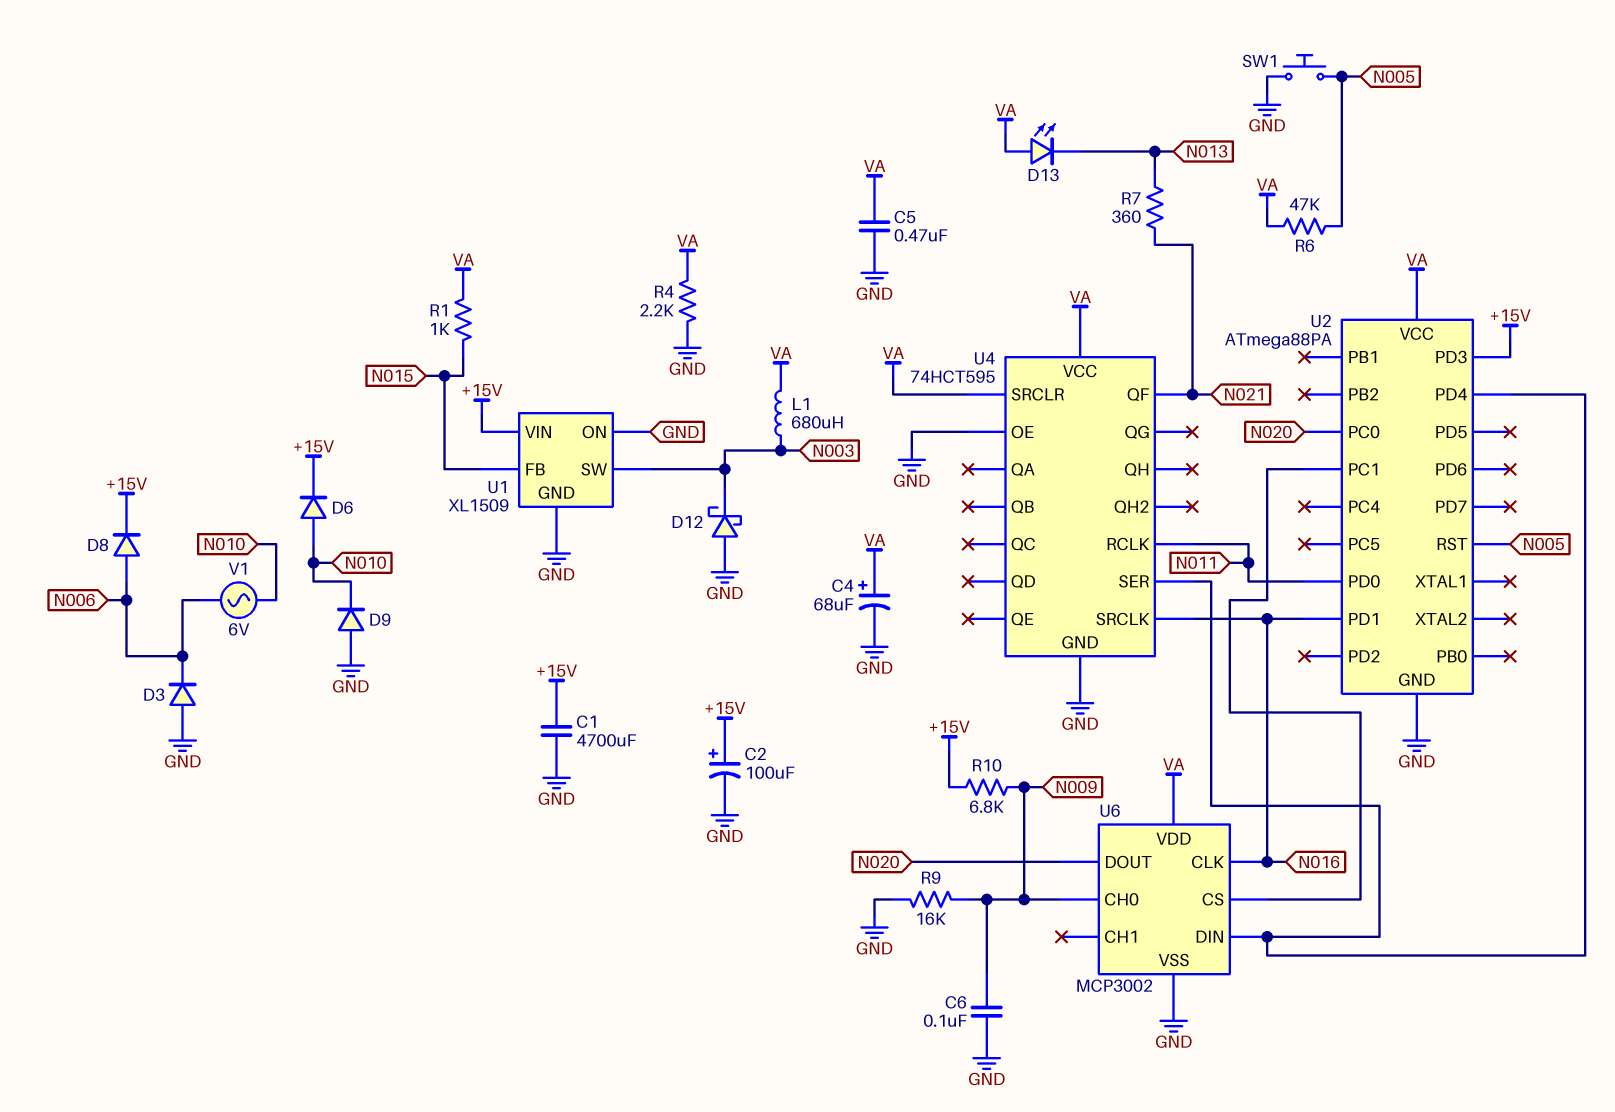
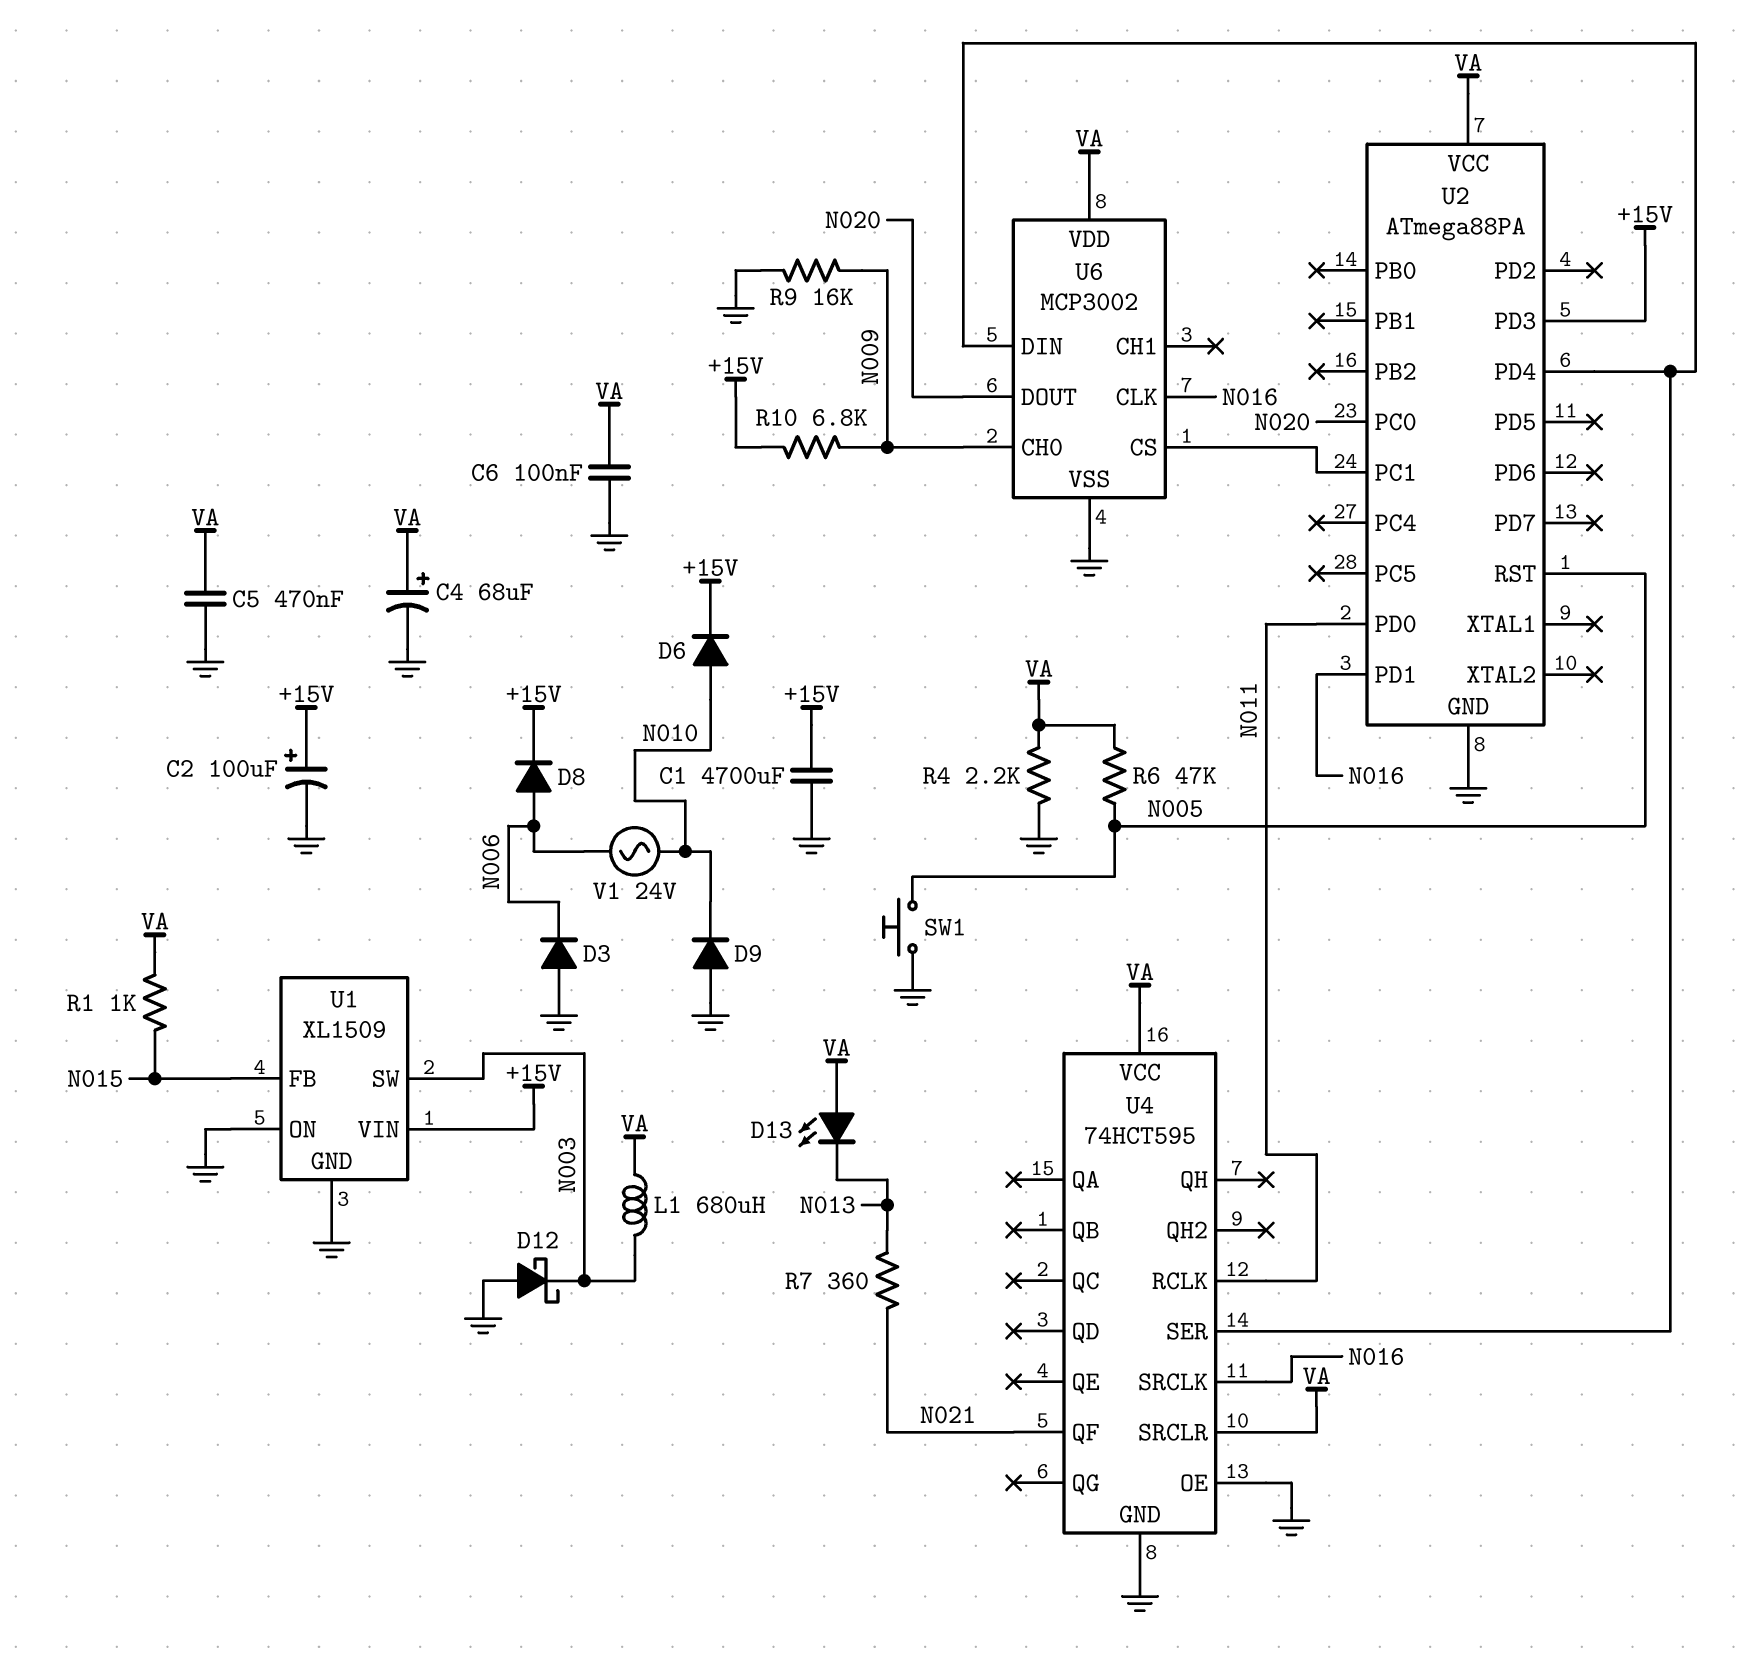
C6: 100nF (GND, N009) -> 100nF (GND, VA)
V1: AC 6V (N006, N010) -> AC 24V (N006, N010)

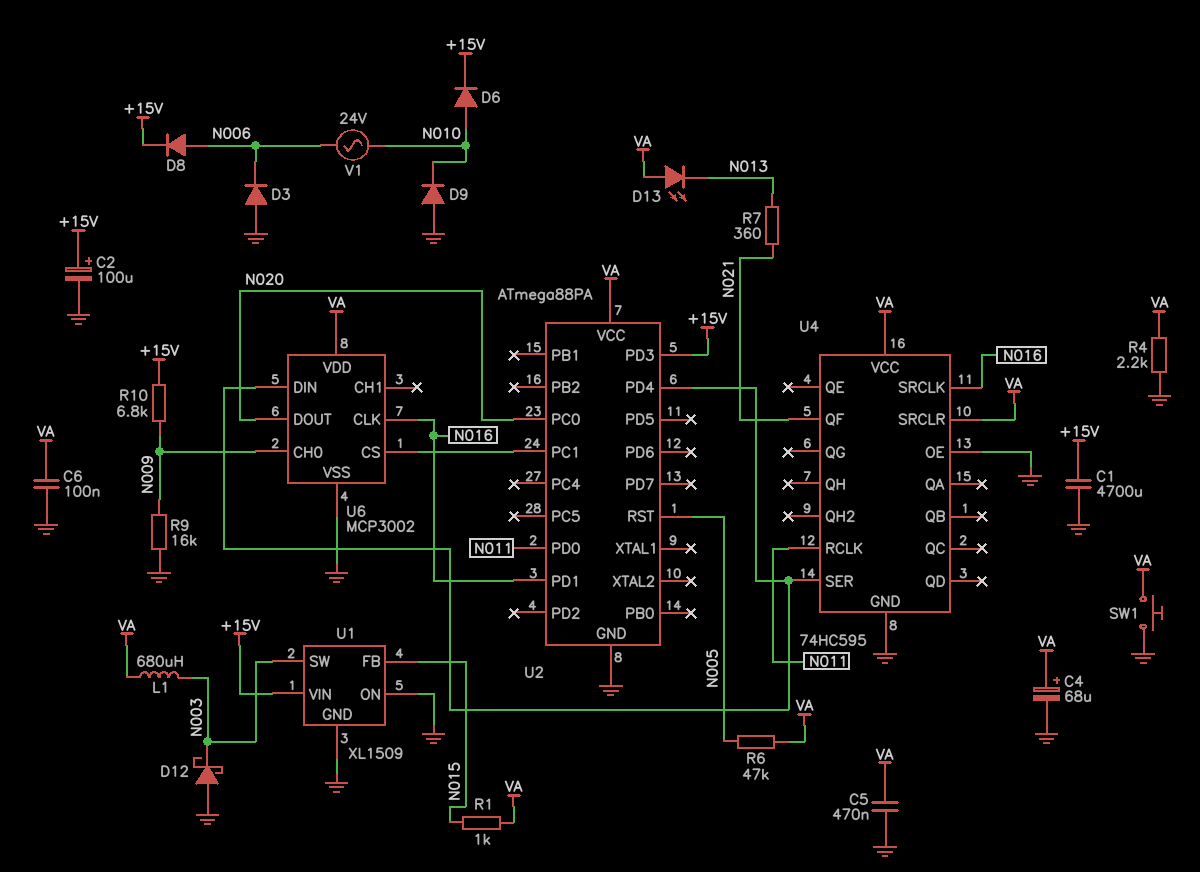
SW1: button (GND, N005) -> button (GND, VA)
U4: 74HCT595 -> 74HC595

